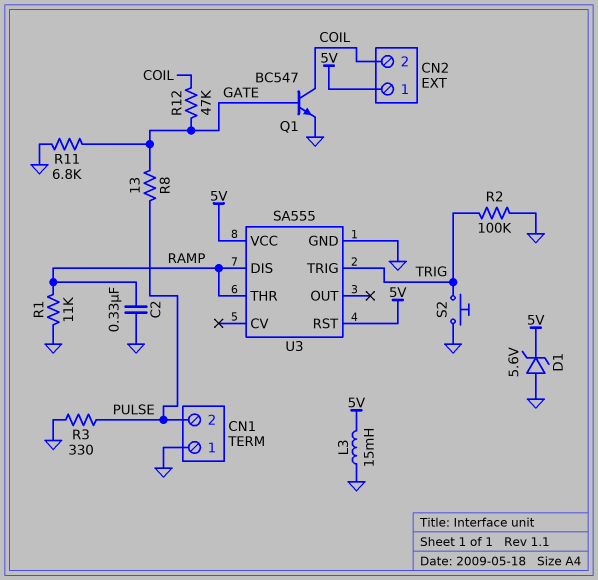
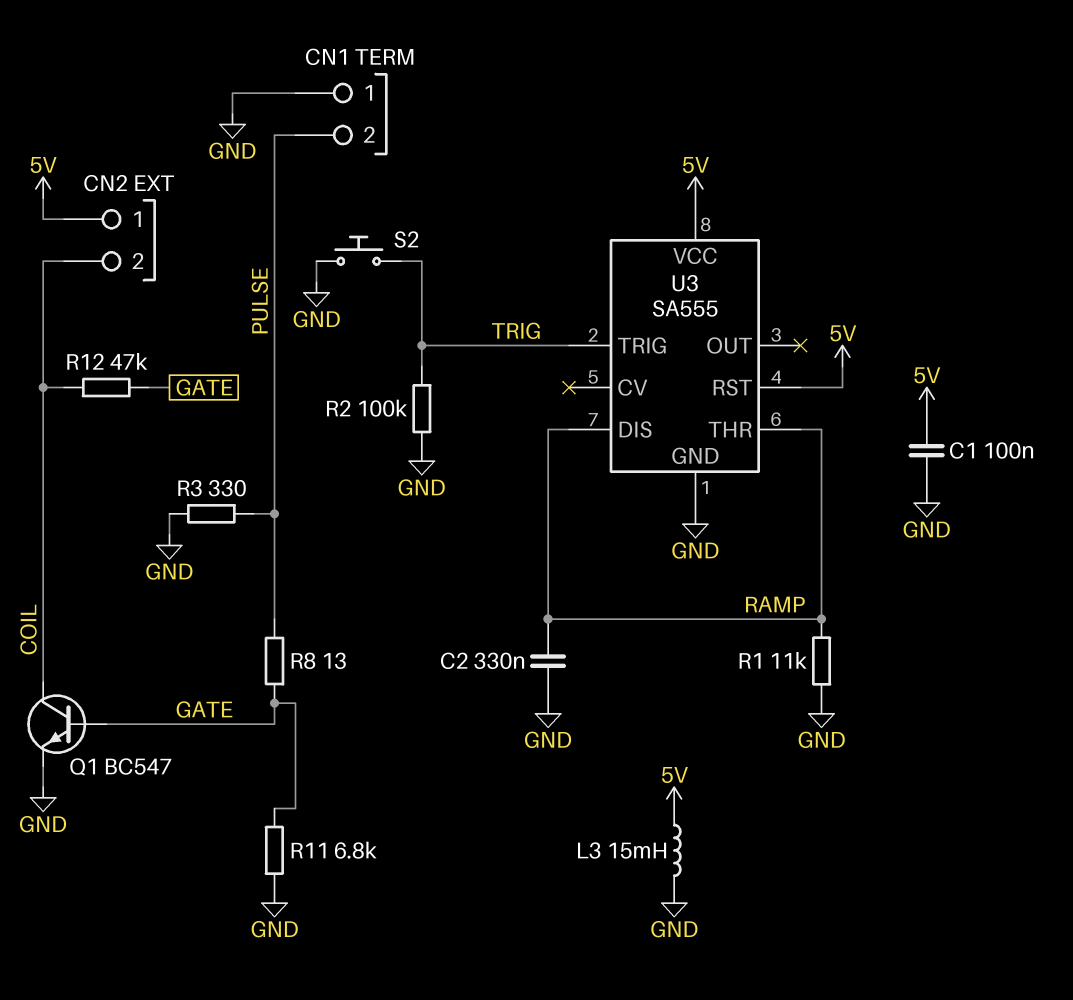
C1: none -> 100nF (5V, GND)
D1: zener 5.6V (A GND, K 5V) -> none

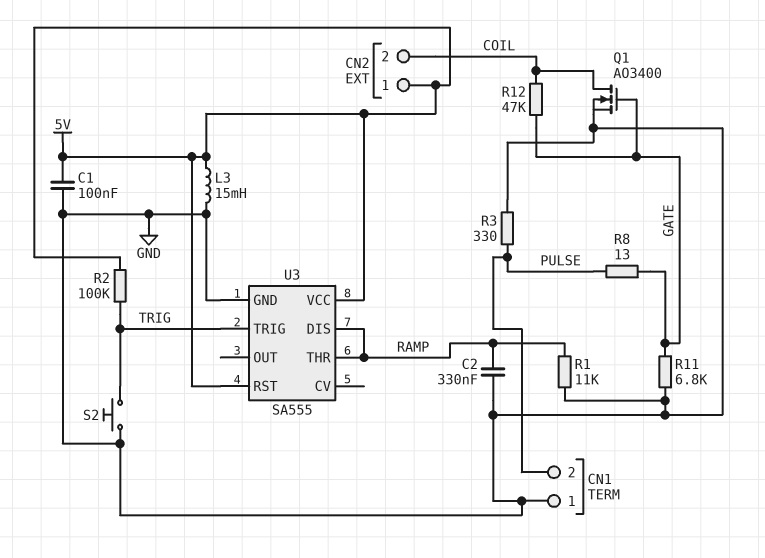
Q1: NPN BC547 (B GATE, C COIL, E GND) -> NMOS AO3400 (G GATE, D COIL, S GND)
R2: 100k (GND, TRIG) -> 100k (5V, TRIG)

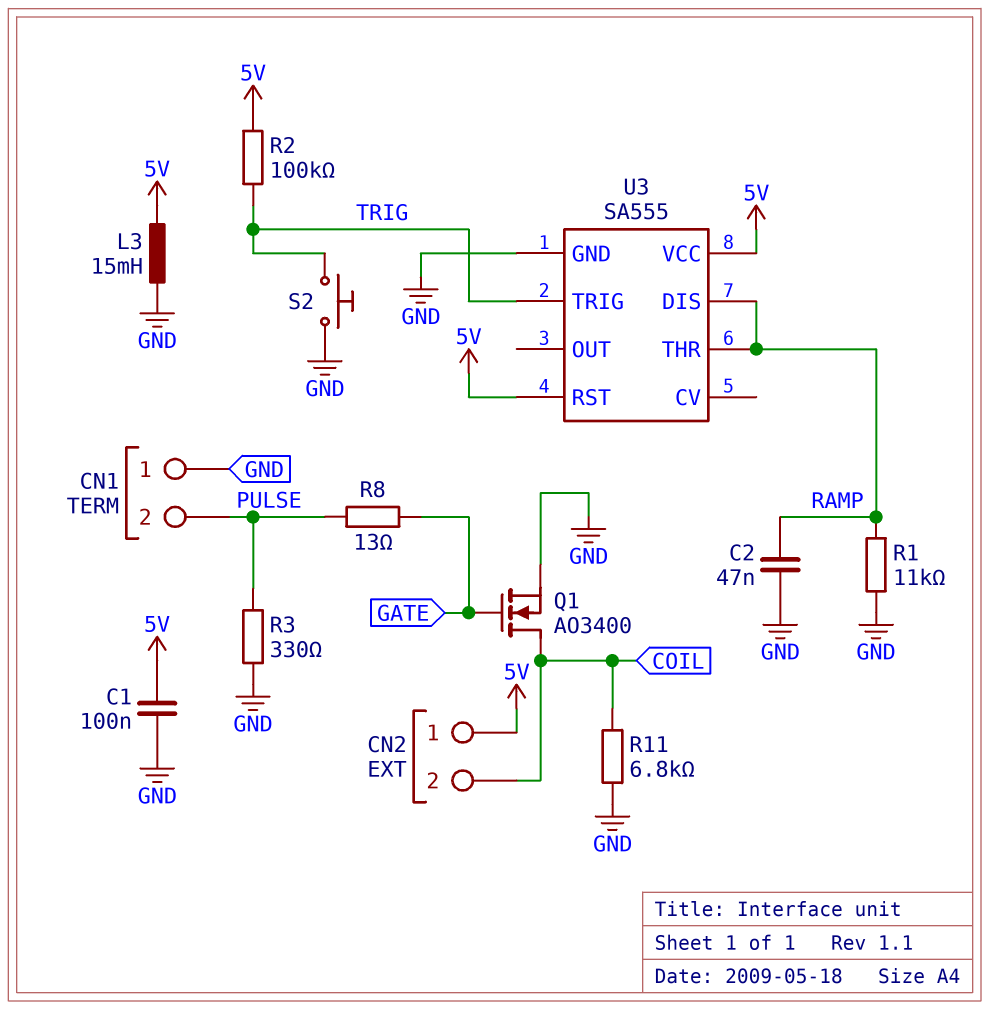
C2: 330nF (GND, RAMP) -> 47nF (GND, RAMP)
R11: 6.8k (GATE, GND) -> 6.8k (COIL, GND)
R12: 47k (COIL, GATE) -> none

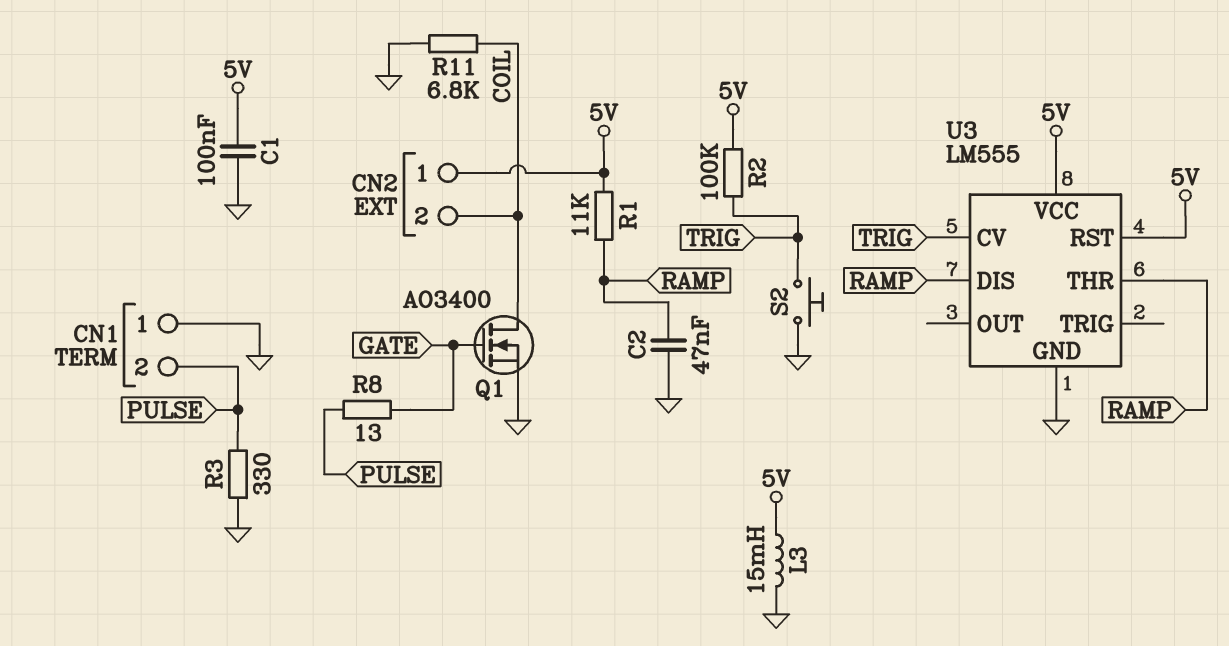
R1: 11k (GND, RAMP) -> 11k (5V, RAMP)
U3: SA555 -> LM555
U3 pin CV: none -> TRIG
U3 pin TRIG: TRIG -> none

